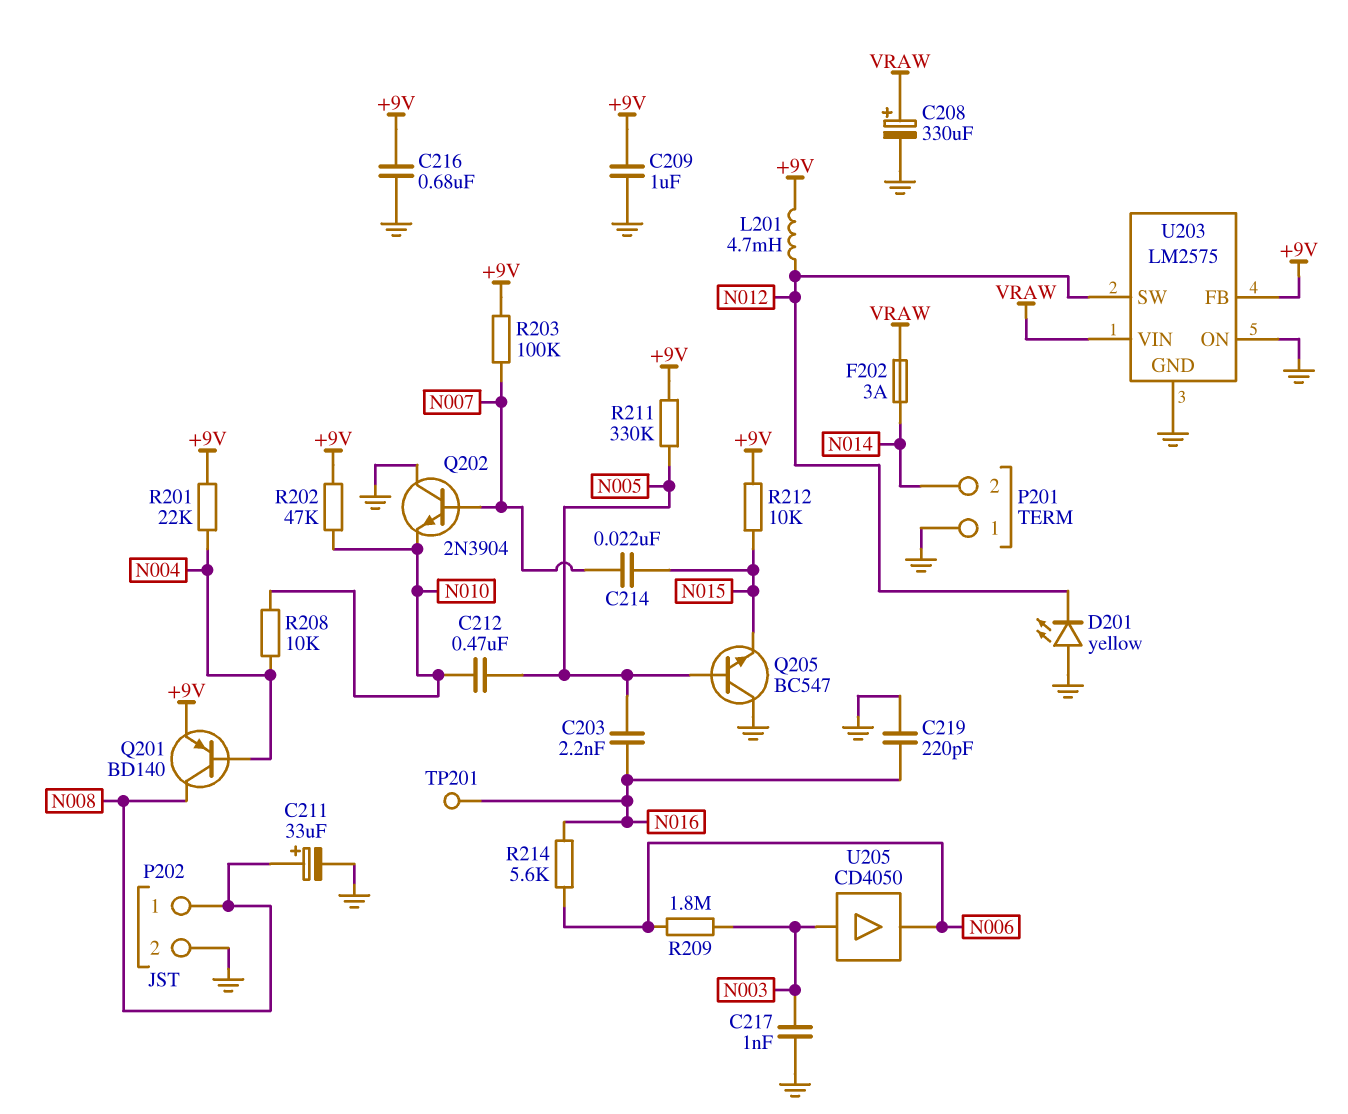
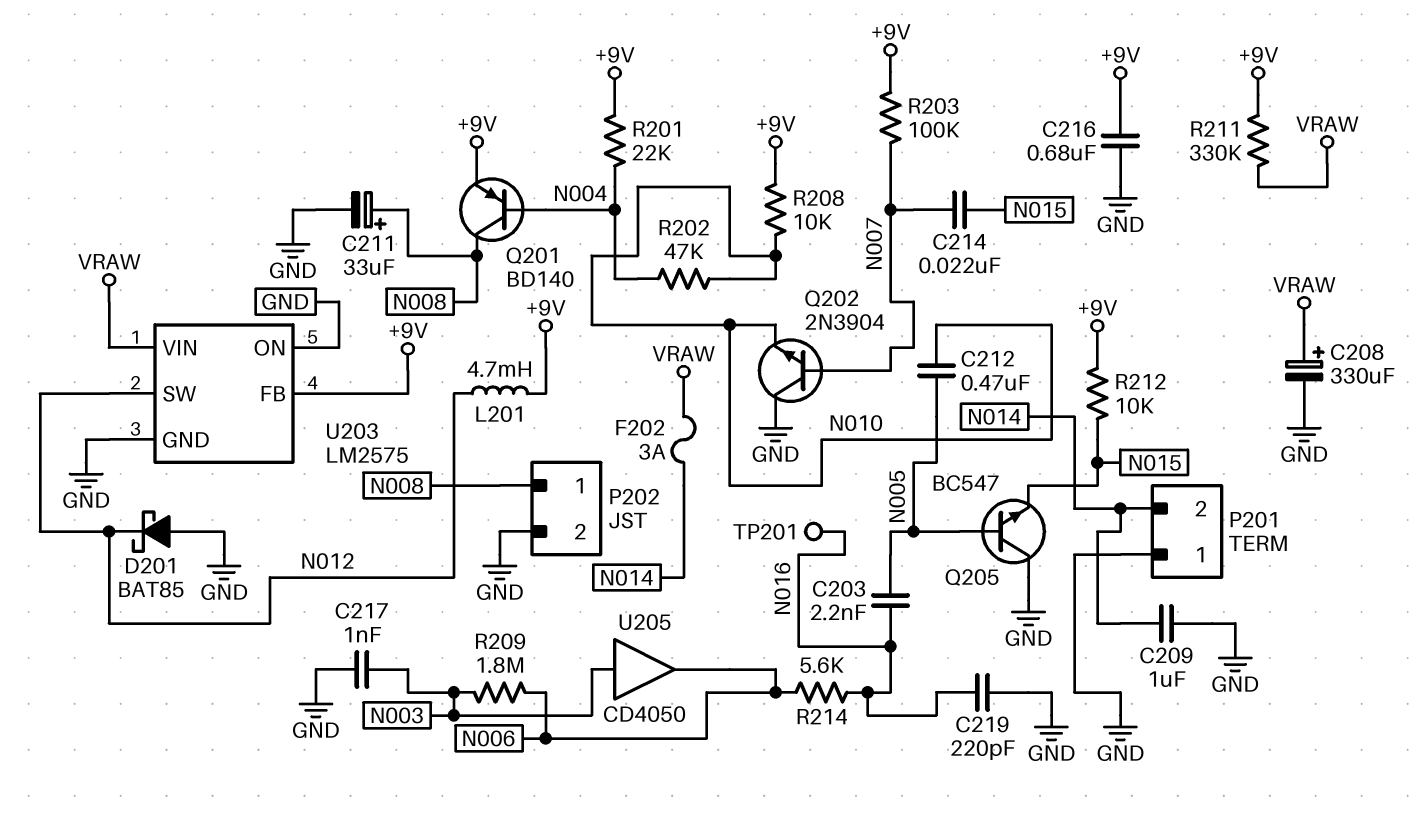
C209: 1uF (+9V, GND) -> 1uF (GND, N014)
D201: LED yellow (A GND, K N012) -> schottky BAT85 (A GND, K N012)
R202: 47k (+9V, N010) -> 47k (N004, N010)
R208: 10k (N004, N010) -> 10k (+9V, N010)
R211: 330k (+9V, N005) -> 330k (+9V, VRAW)

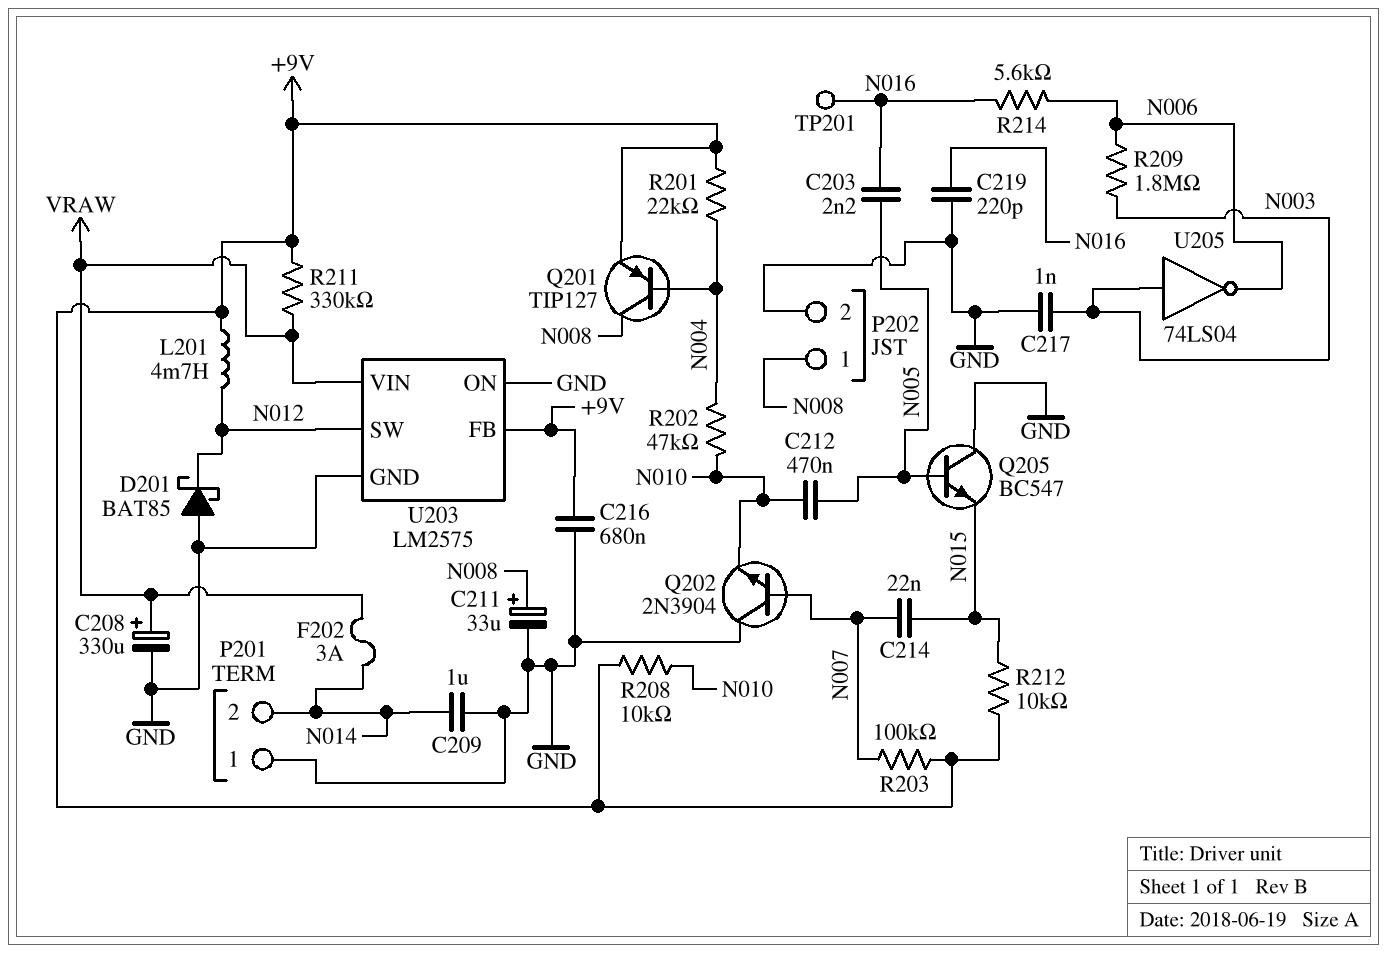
Q201: PNP BD140 (B N004, C N008, E +9V) -> PNP TIP127 (B N004, C N008, E +9V)
U205: buffer CD4050 (in N003, out N006) -> NOT 74LS04 (in N003, out N006)

